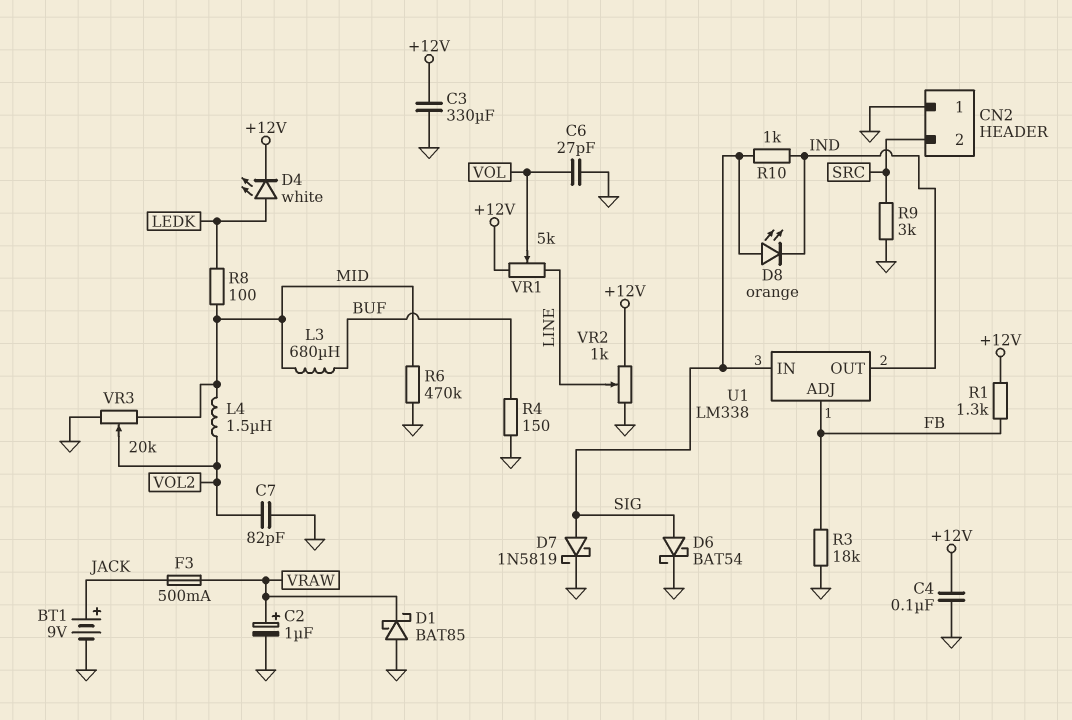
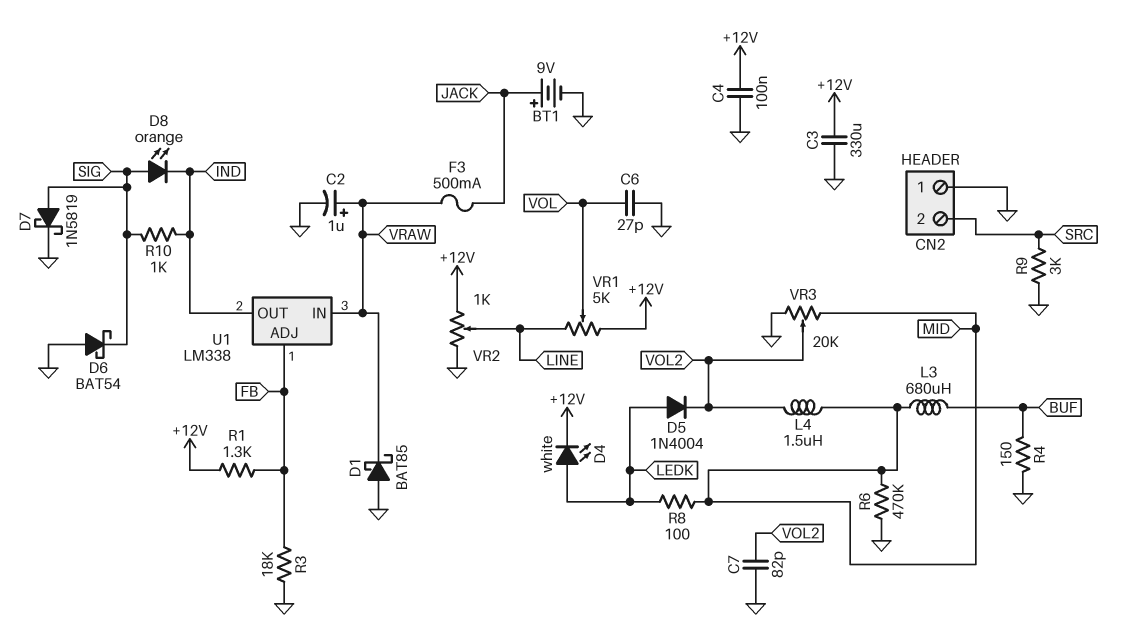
D5: none -> diode 1N4004 (A LEDK, K VOL2)
D6: schottky BAT54 (A SIG, K GND) -> schottky BAT54 (A GND, K SIG)
U1 pin IN: SIG -> VRAW

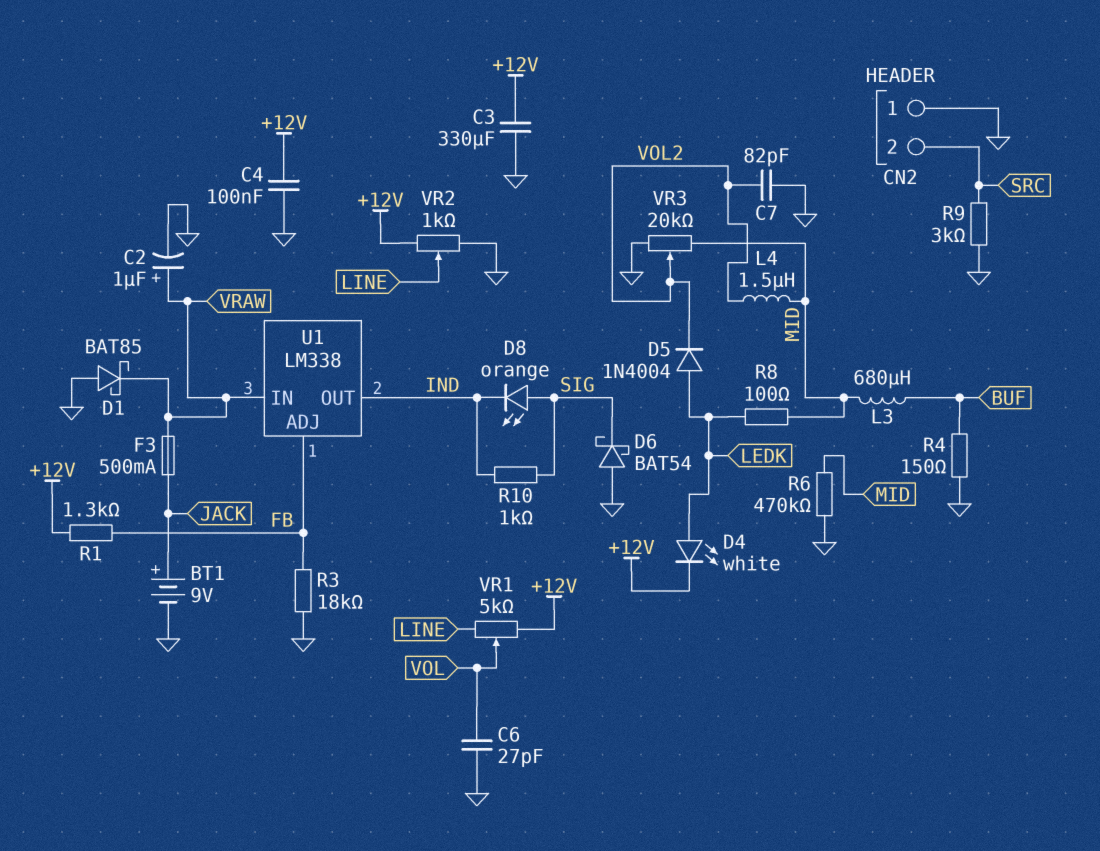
D7: schottky 1N5819 (A SIG, K GND) -> none

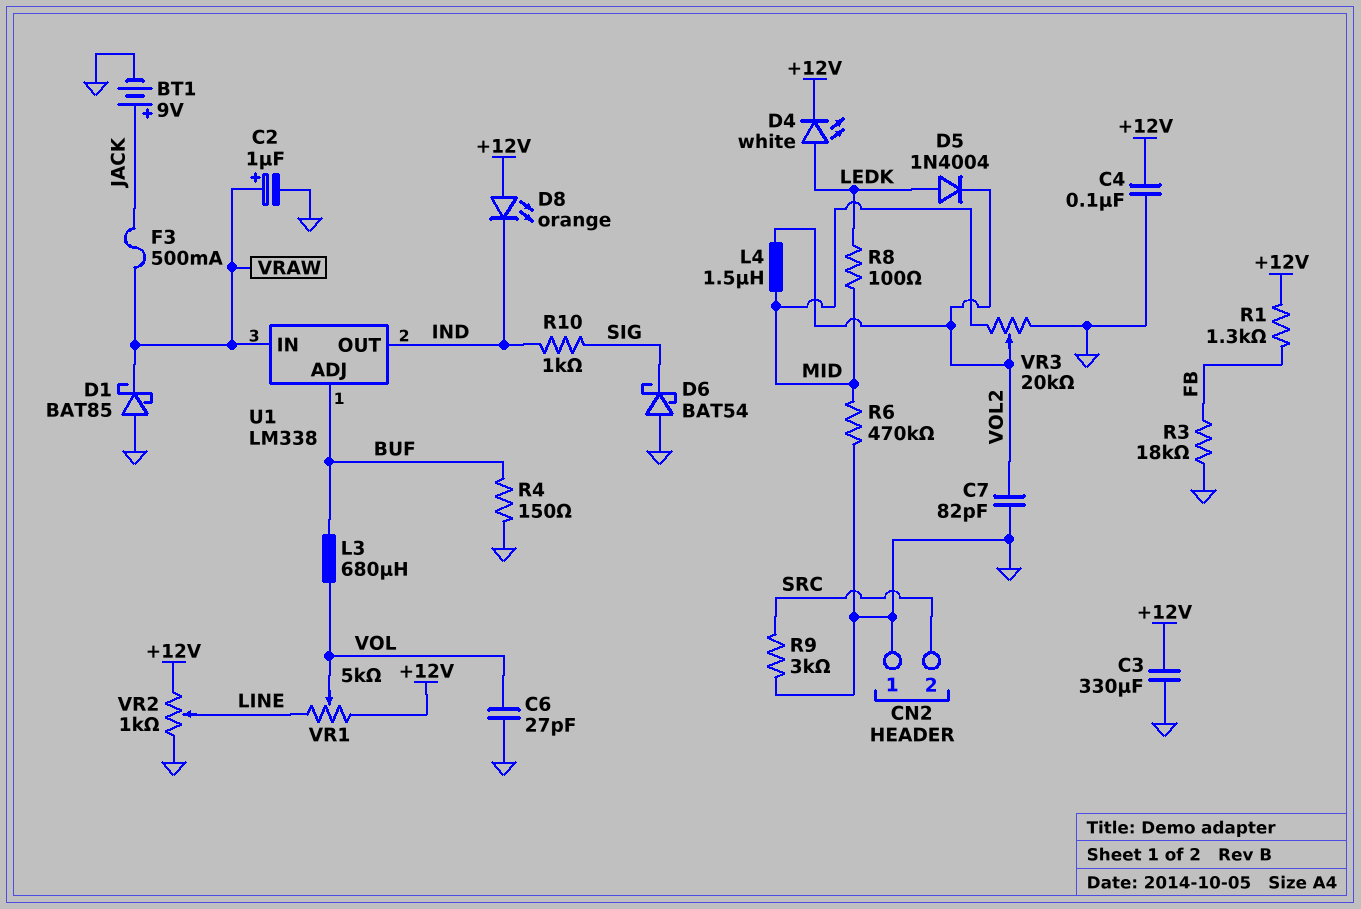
D8: LED orange (A SIG, K IND) -> LED orange (A +12V, K IND)
L3: 680uH (BUF, MID) -> 680uH (BUF, VOL)
U1 pin ADJ: FB -> BUF

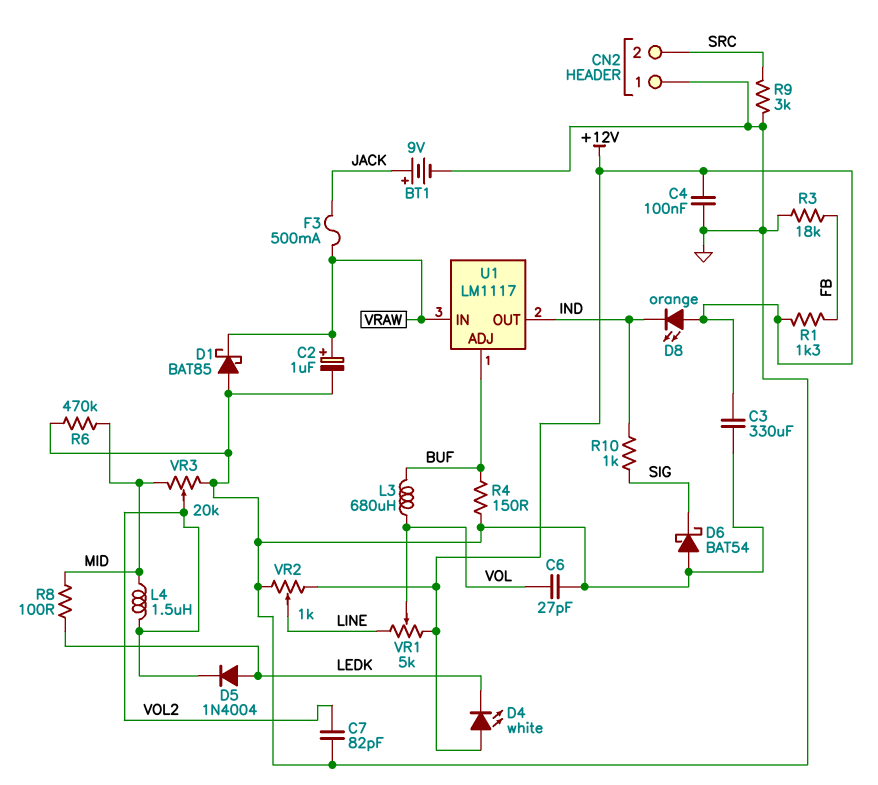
D4: LED white (A LEDK, K +12V) -> LED white (A +12V, K LEDK)
U1: LM338 -> LM1117

